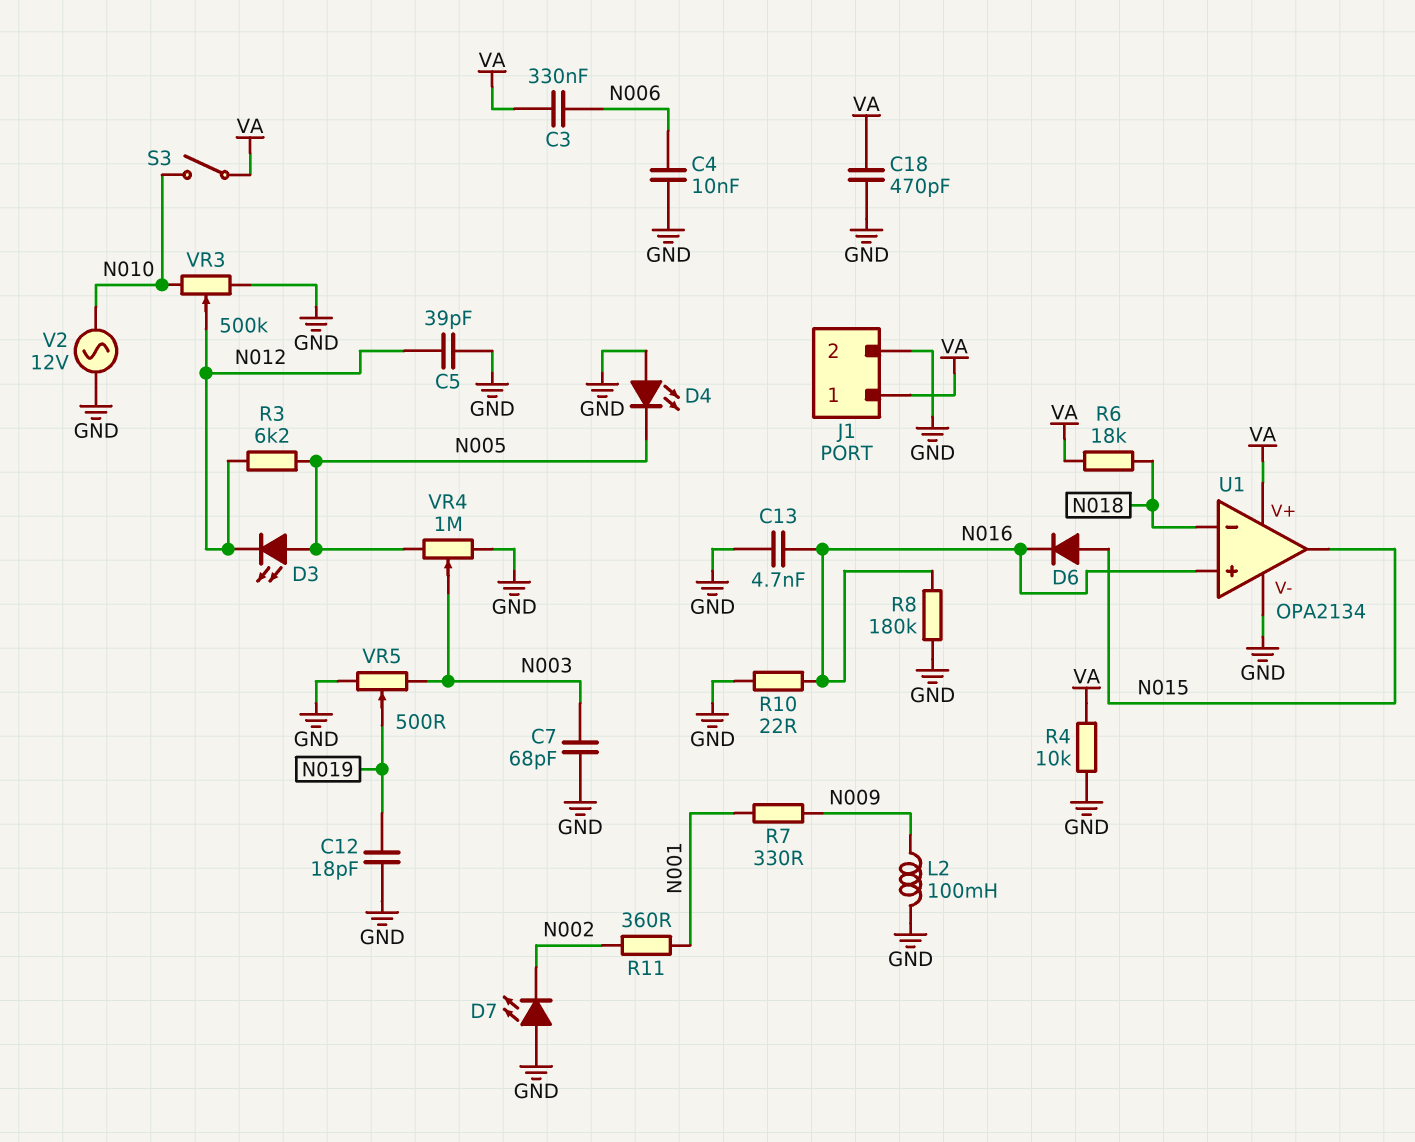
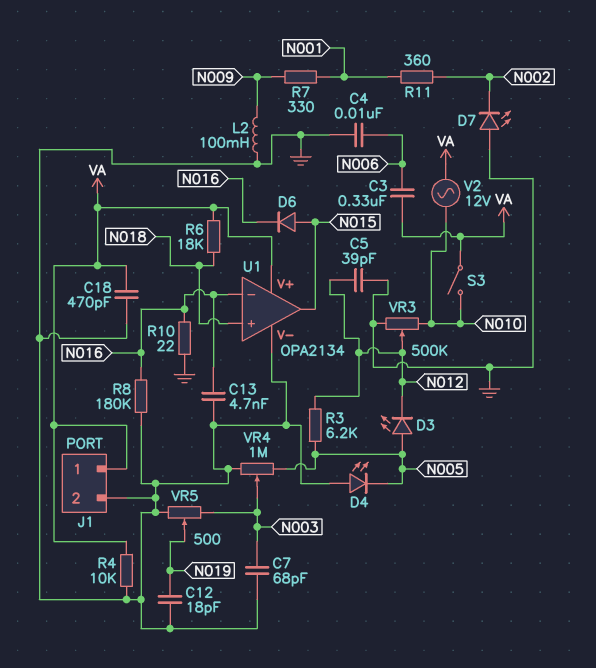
U1 pin in+: N016 -> N018
U1 pin in-: N018 -> N016
V2: AC 12V (GND, N010) -> AC 12V (N010, VA)

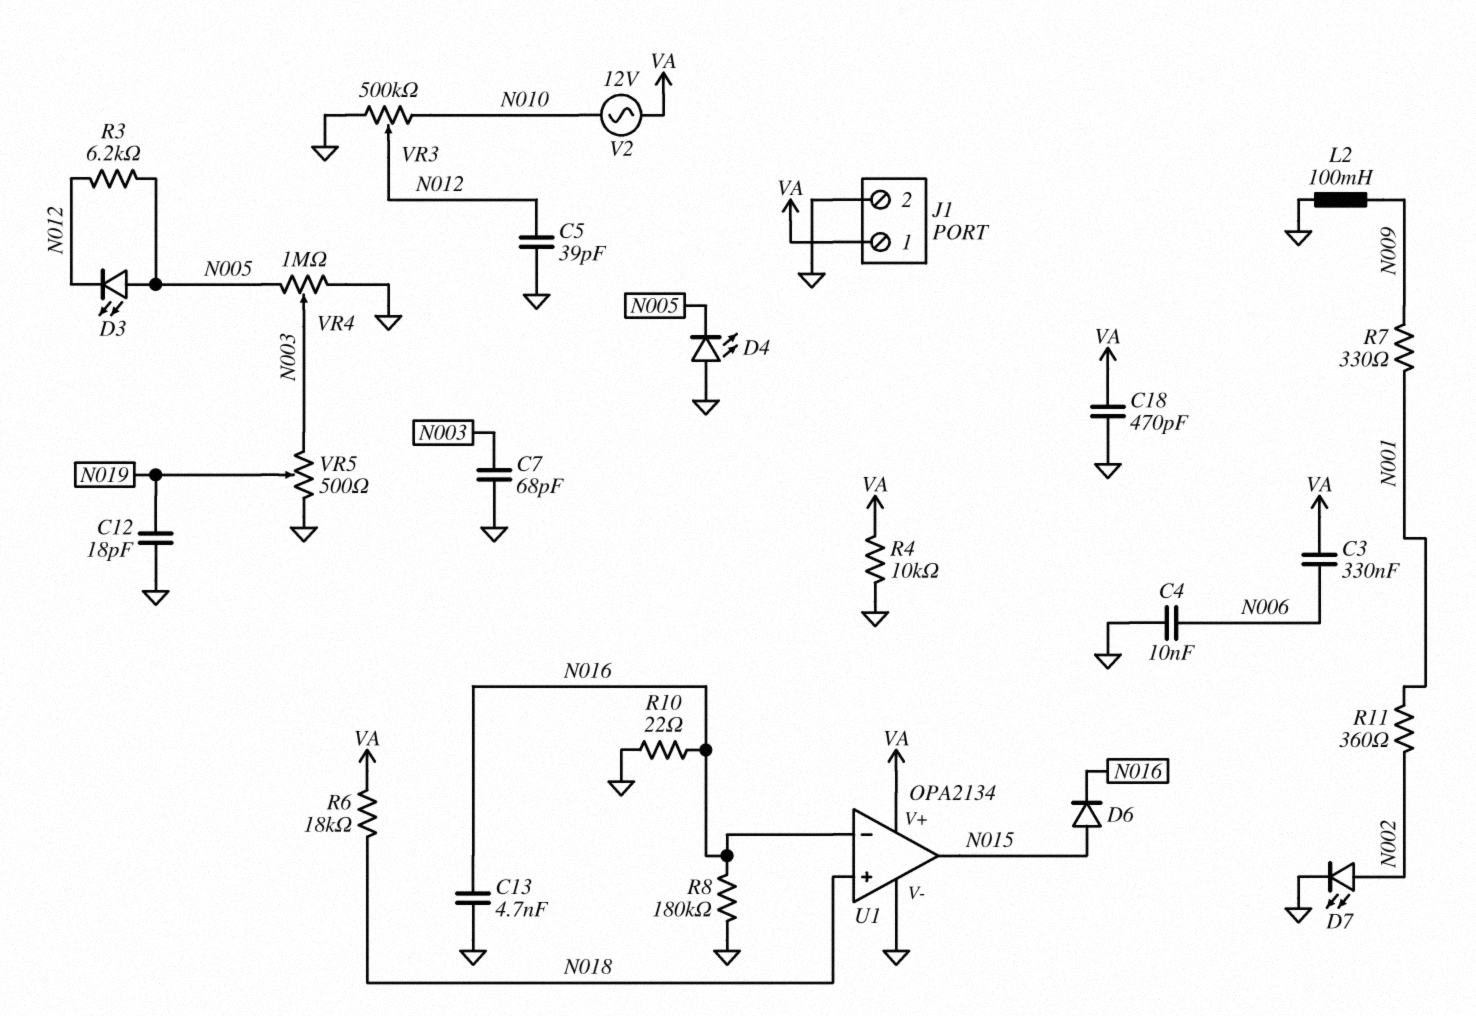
D7: LED (A GND, K N002) -> LED (A N002, K GND)
S3: switch (N010, VA) -> none

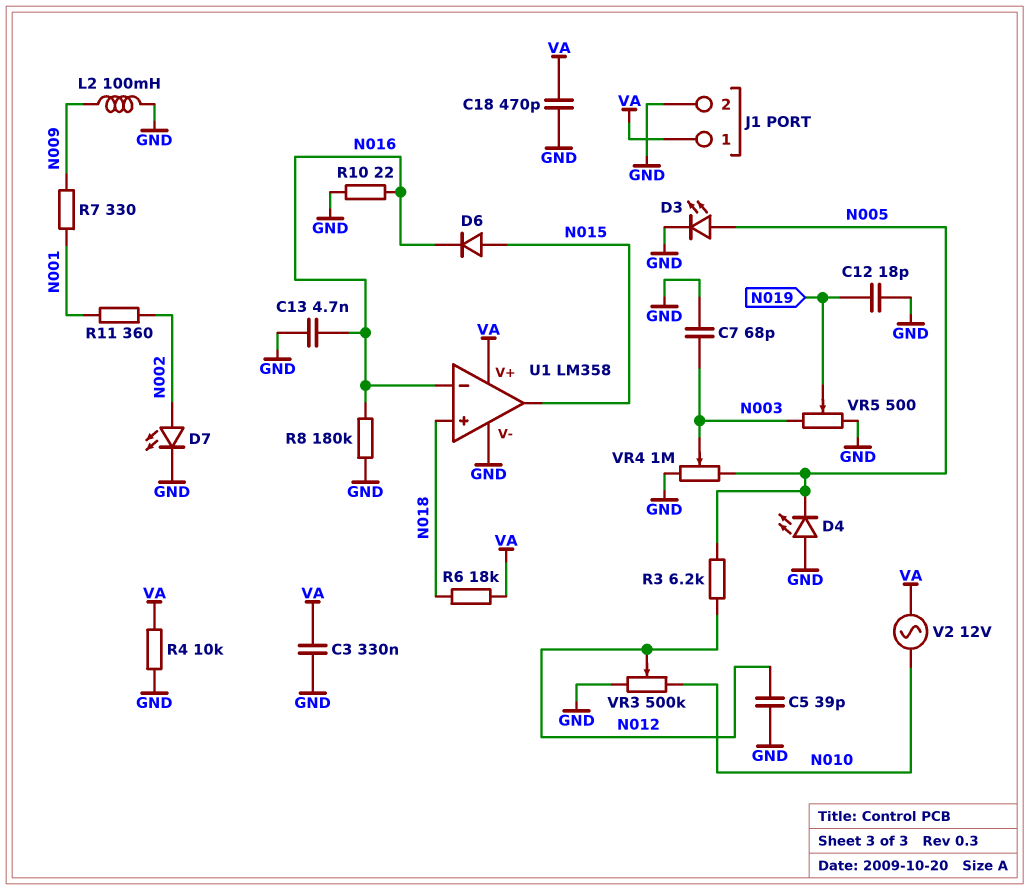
C3: 330nF (N006, VA) -> 330nF (GND, VA)
C4: 10nF (GND, N006) -> none
D3: LED (A N005, K N012) -> LED (A N005, K GND)
U1: OPA2134 -> LM358

